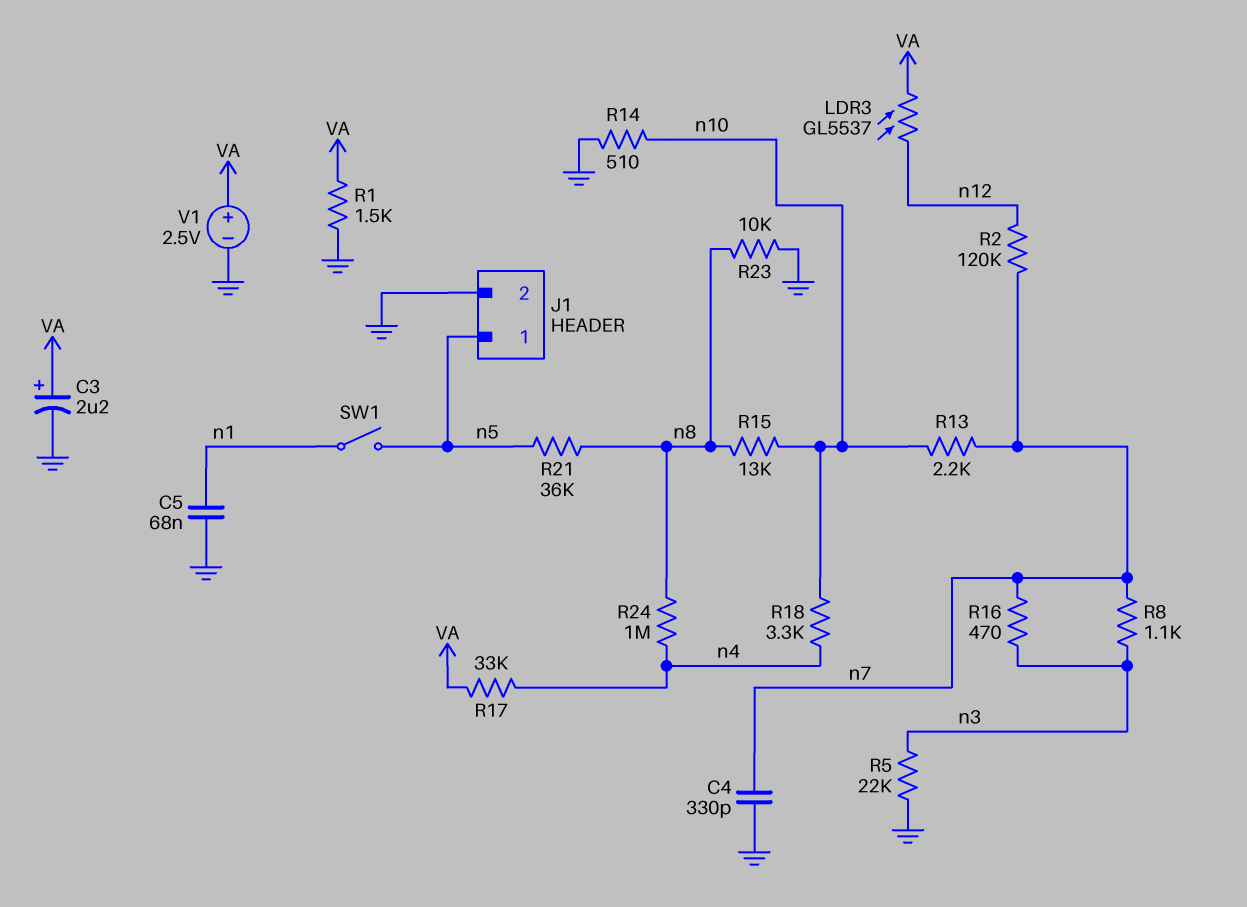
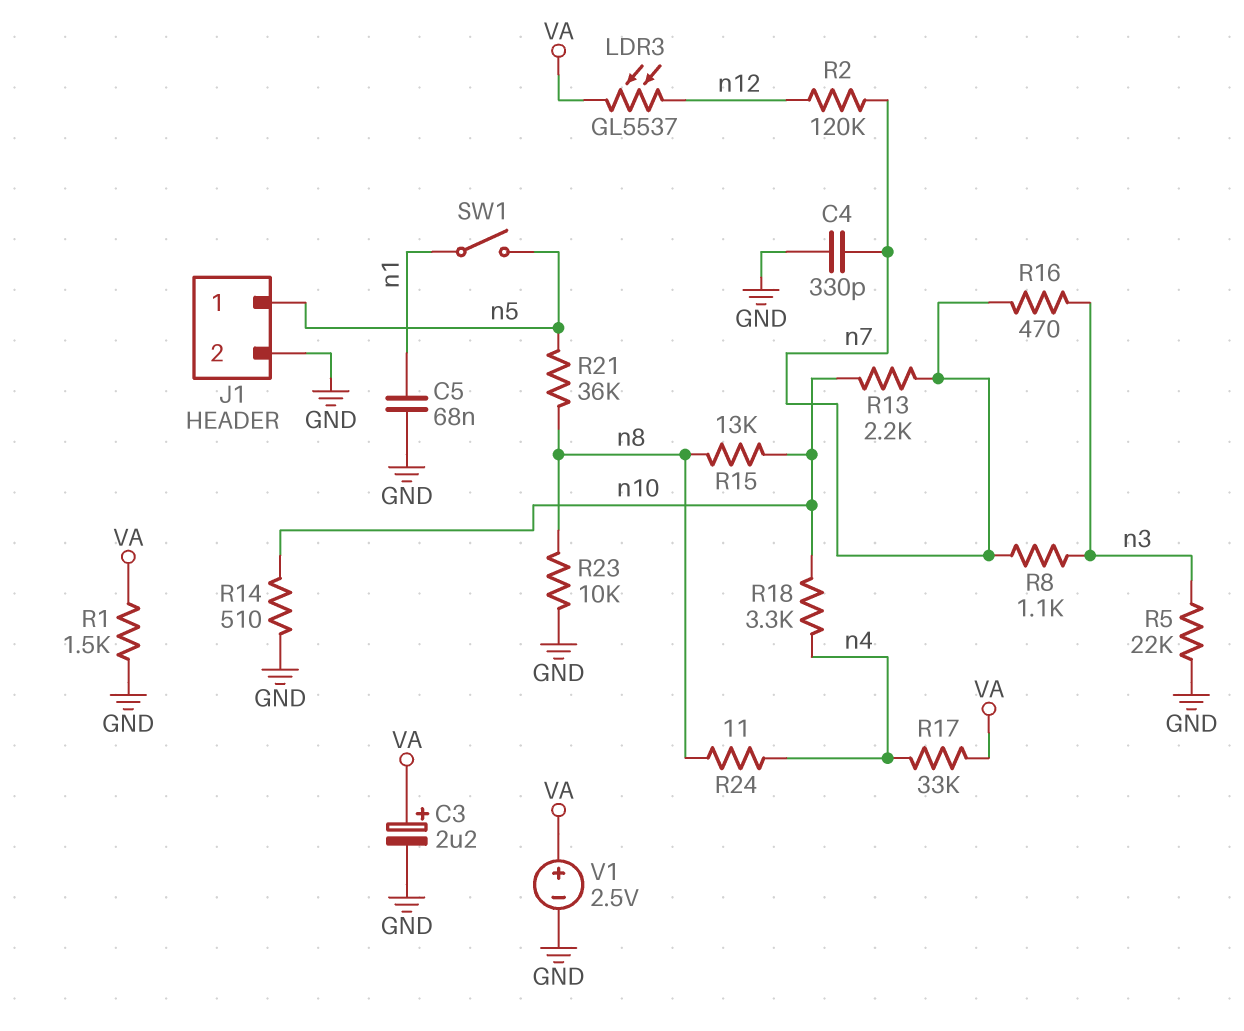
R24: 1M (n4, n8) -> 11 (n4, n8)

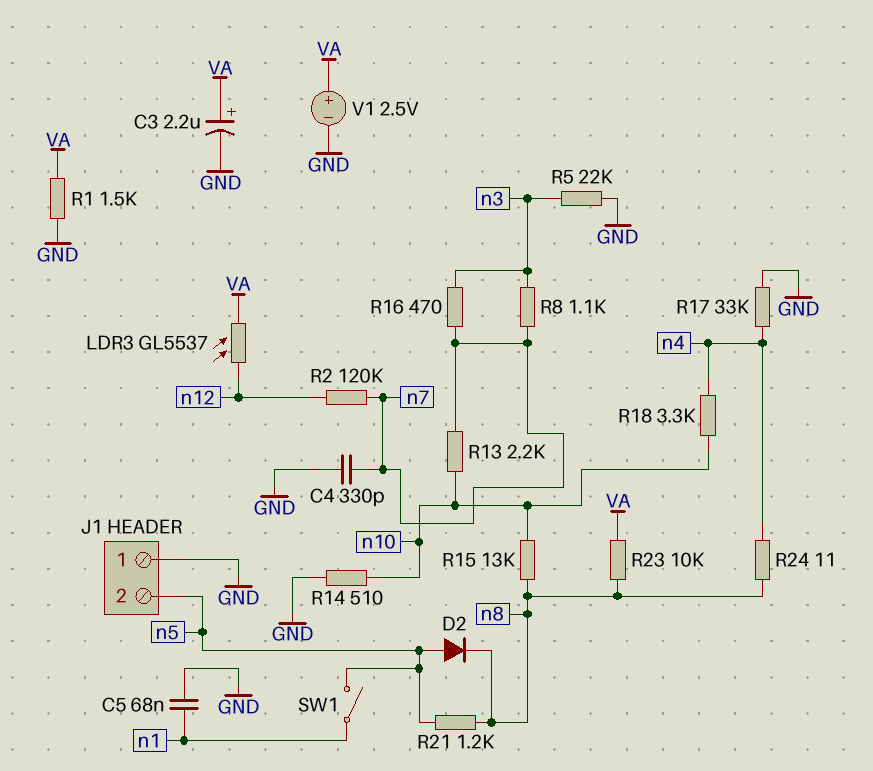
D2: none -> diode (A n5, K n8)
J1 pin 1: n5 -> GND
J1 pin 2: GND -> n5
R17: 33k (VA, n4) -> 33k (GND, n4)
R21: 36k (n5, n8) -> 1.2k (n5, n8)
R23: 10k (GND, n8) -> 10k (VA, n8)

